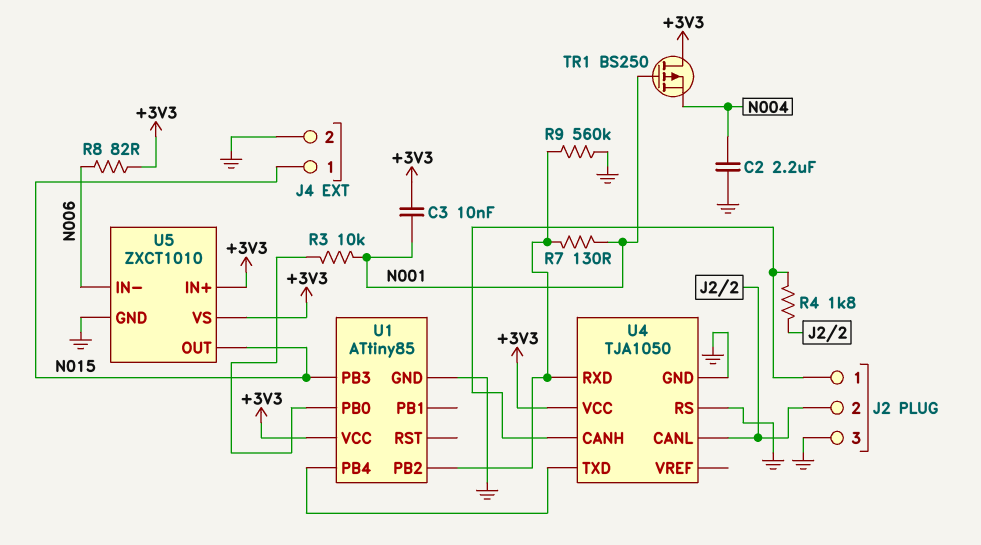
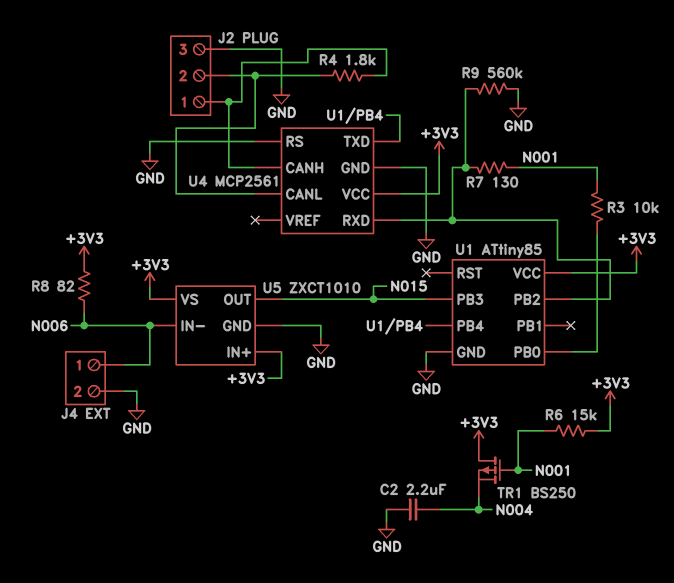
C3: 10nF (+3V3, N001) -> none
J4 pin 1: N015 -> N006
R6: none -> 15k (+3V3, N001)
U4: TJA1050 -> MCP2561

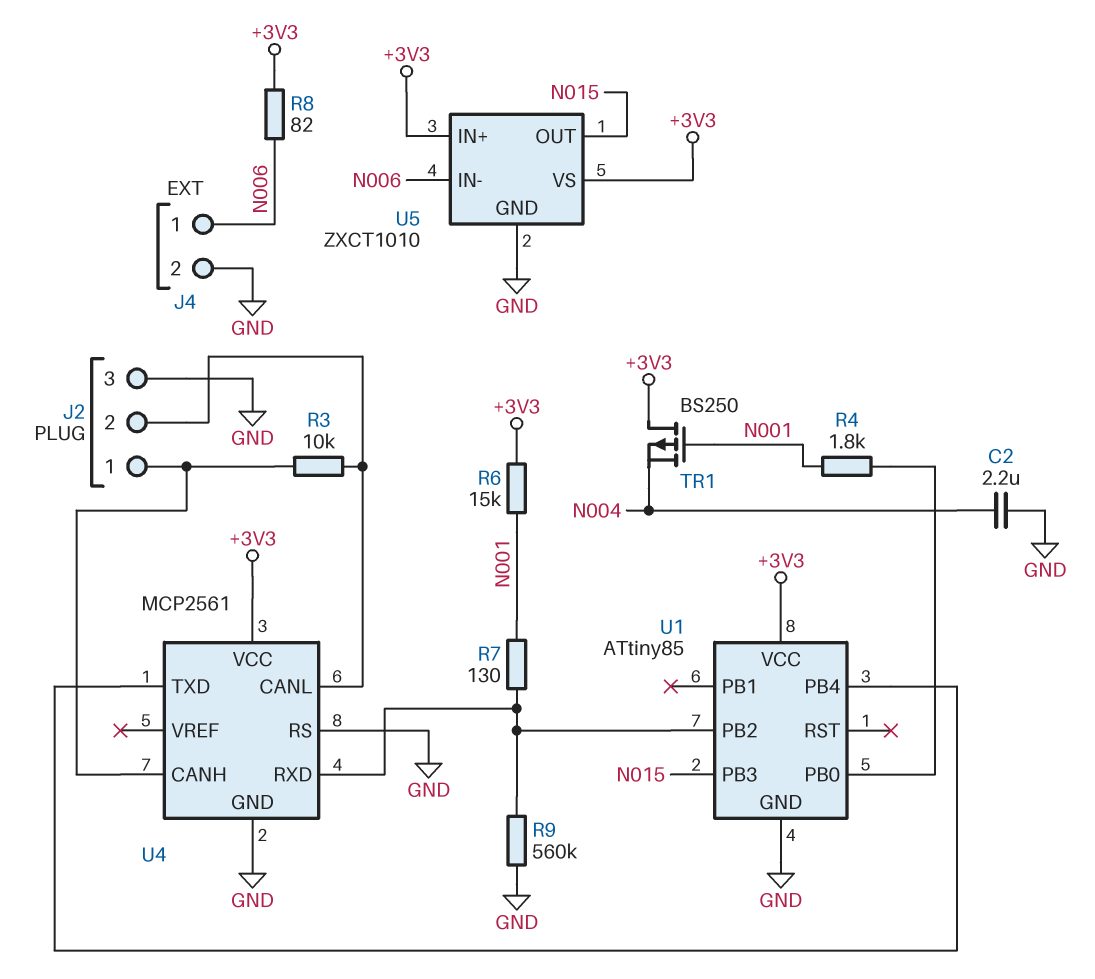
R3: 10k (N001, U1/PB0) -> 10k (J2/1, J2/2)
R4: 1.8k (J2/1, J2/2) -> 1.8k (N001, U1/PB0)

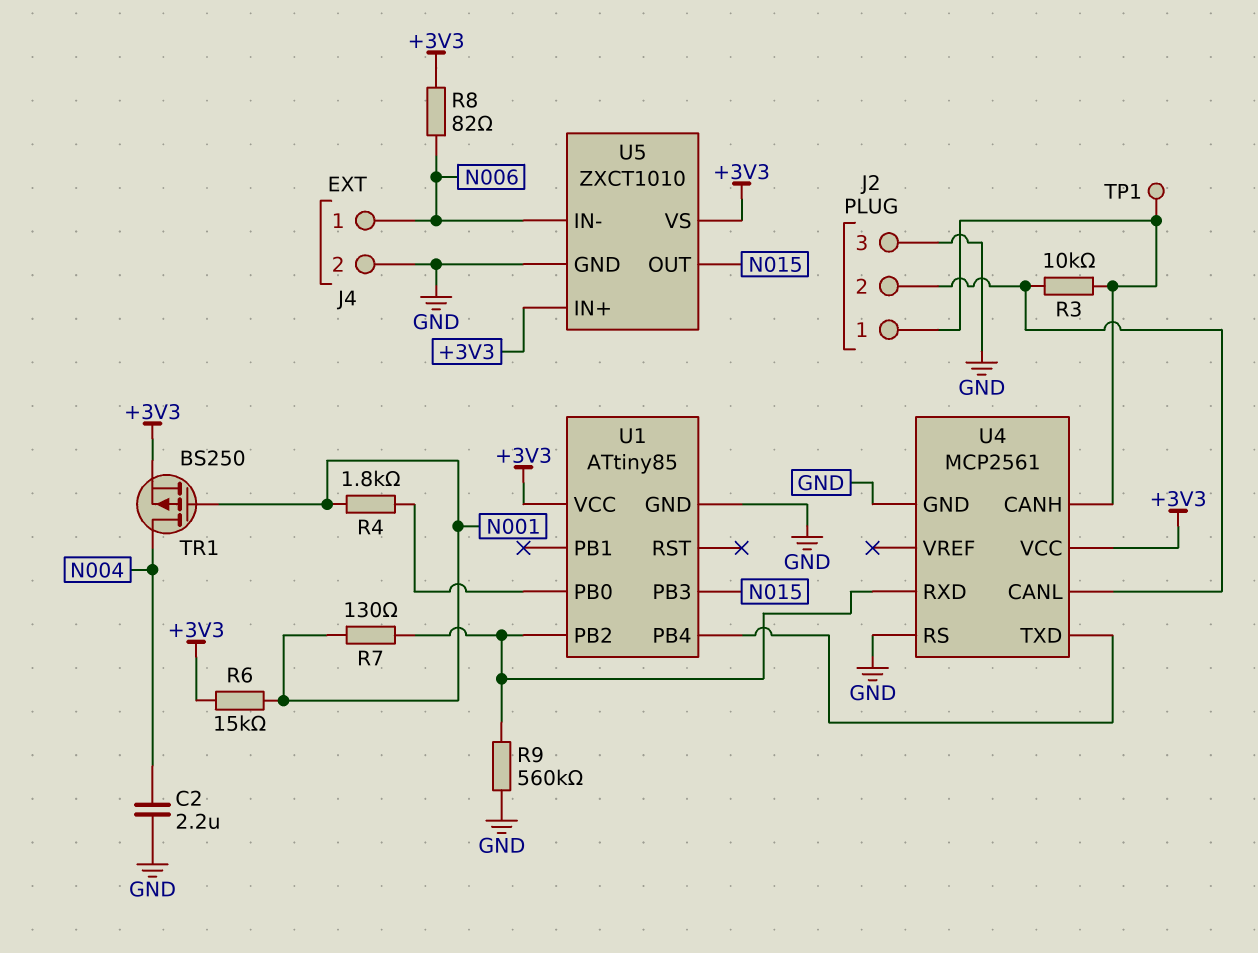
TP1: none -> test point (J2/1)
TR1: PMOS BS250 (G N001, D +3V3, S N004) -> PMOS BS250 (G N001, D N004, S +3V3)

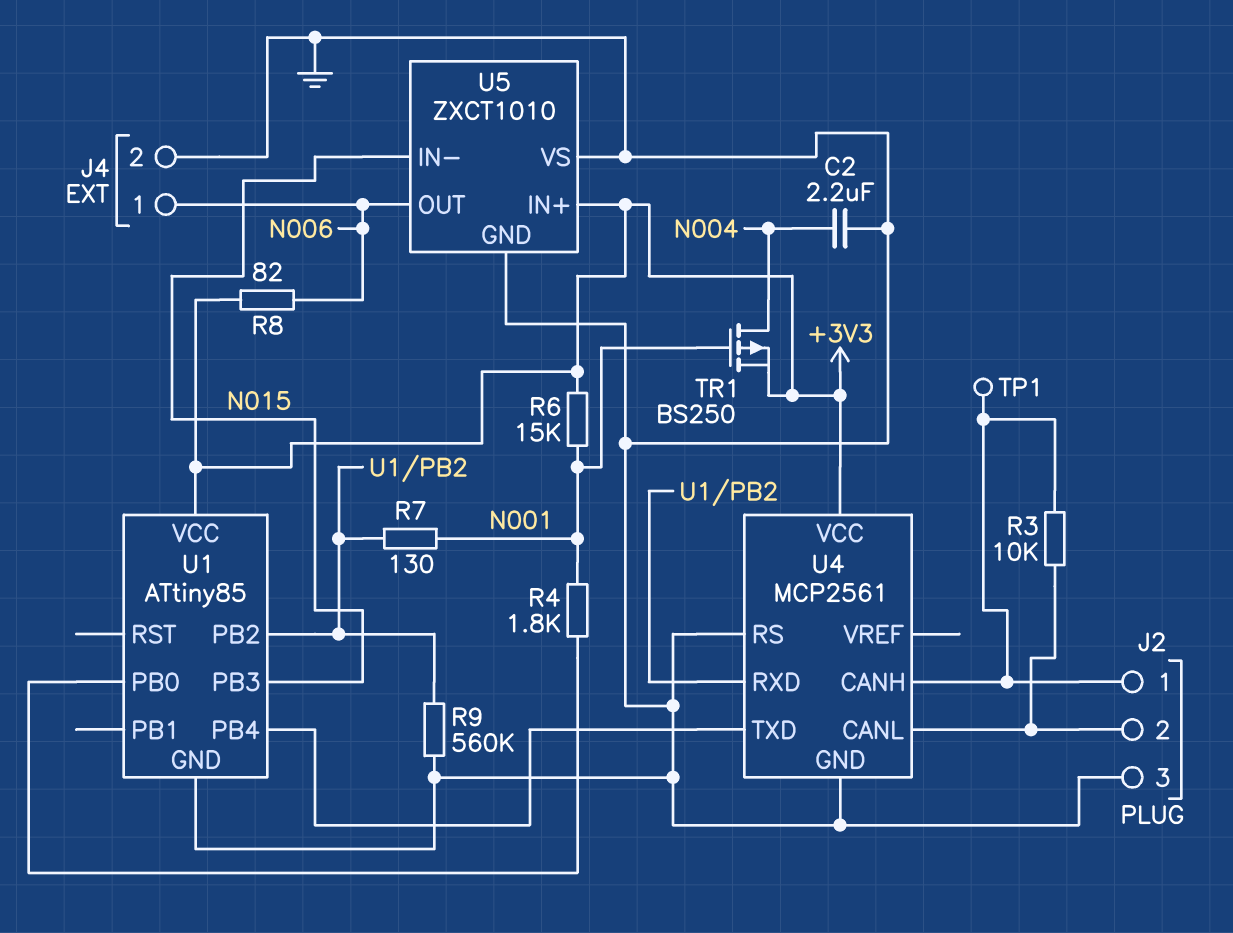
U5 pin IN-: N006 -> N015
U5 pin OUT: N015 -> N006
U5 pin VS: +3V3 -> GND

